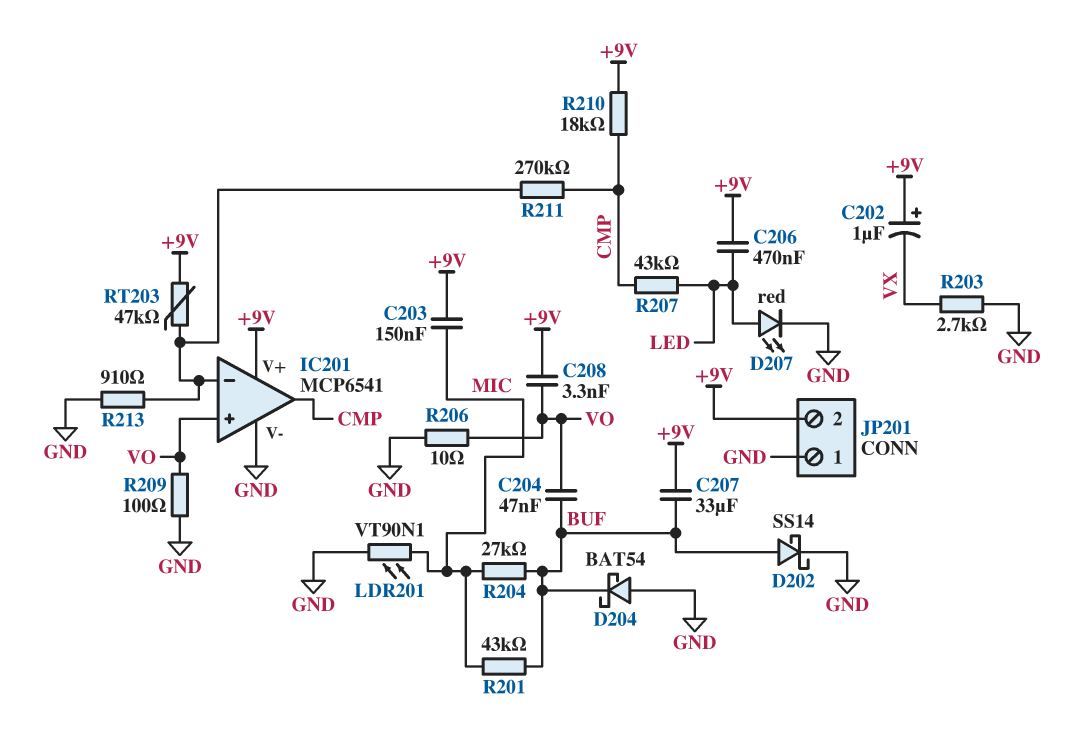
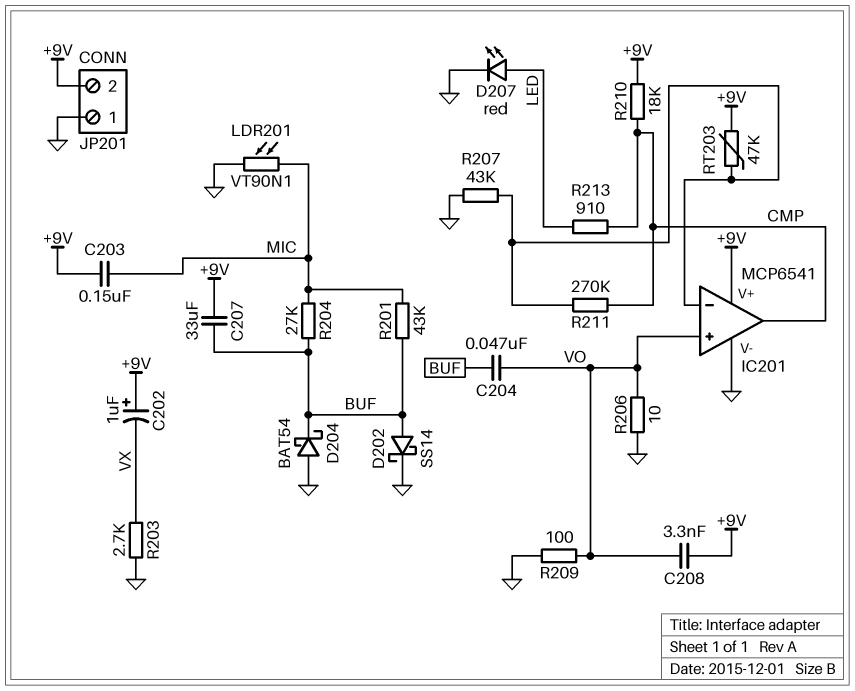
C206: 470nF (+9V, LED) -> none
R207: 43k (CMP, LED) -> 43k (GND, IC201/in-)
R213: 910 (GND, IC201/in-) -> 910 (CMP, LED)

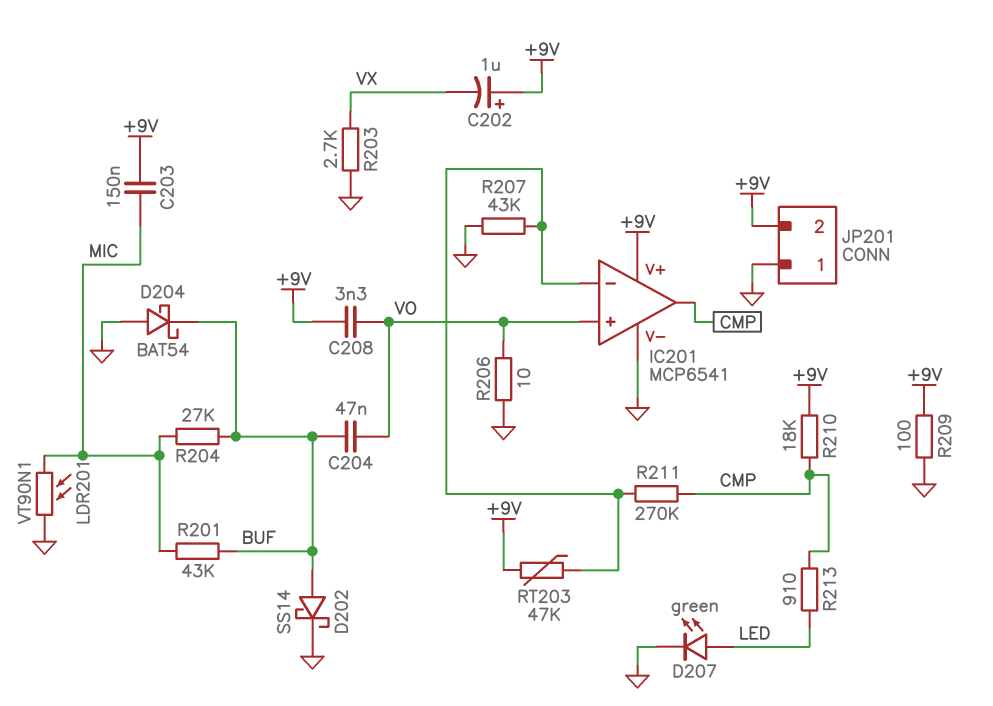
C207: 33uF (+9V, BUF) -> none
D207: LED red (A LED, K GND) -> LED green (A LED, K GND)
R209: 100 (GND, VO) -> 100 (+9V, GND)

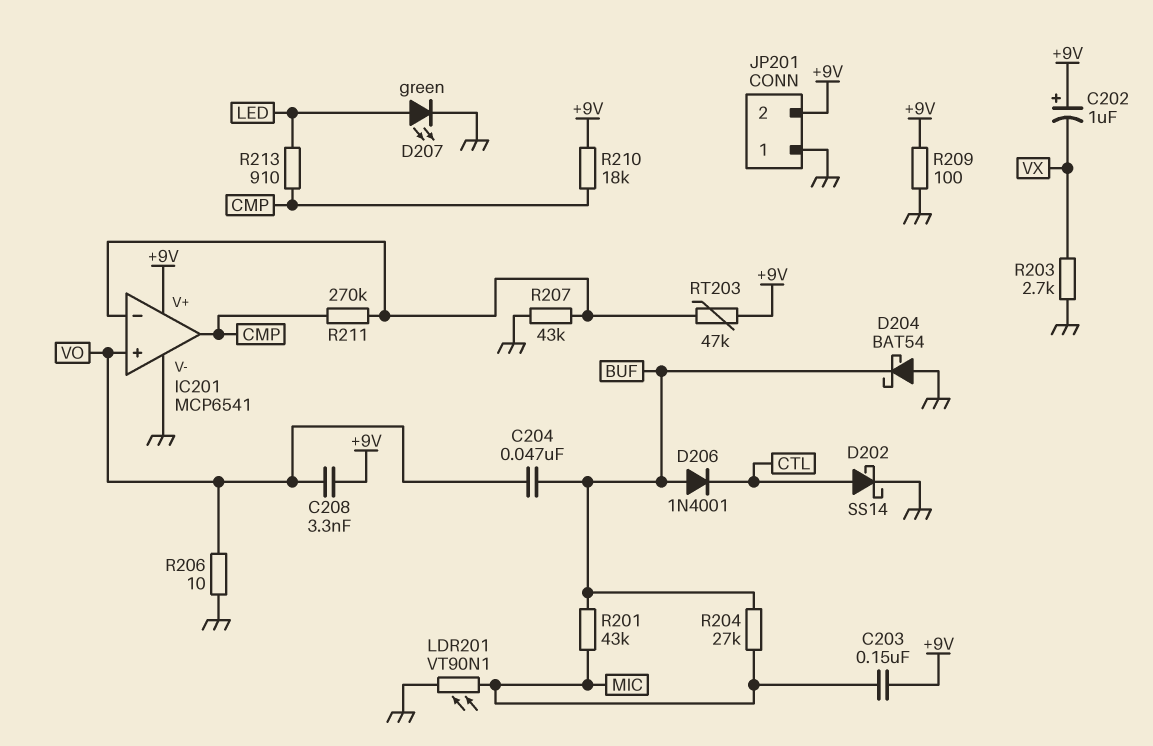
D202: schottky SS14 (A BUF, K GND) -> schottky SS14 (A CTL, K GND)
D206: none -> diode 1N4001 (A BUF, K CTL)

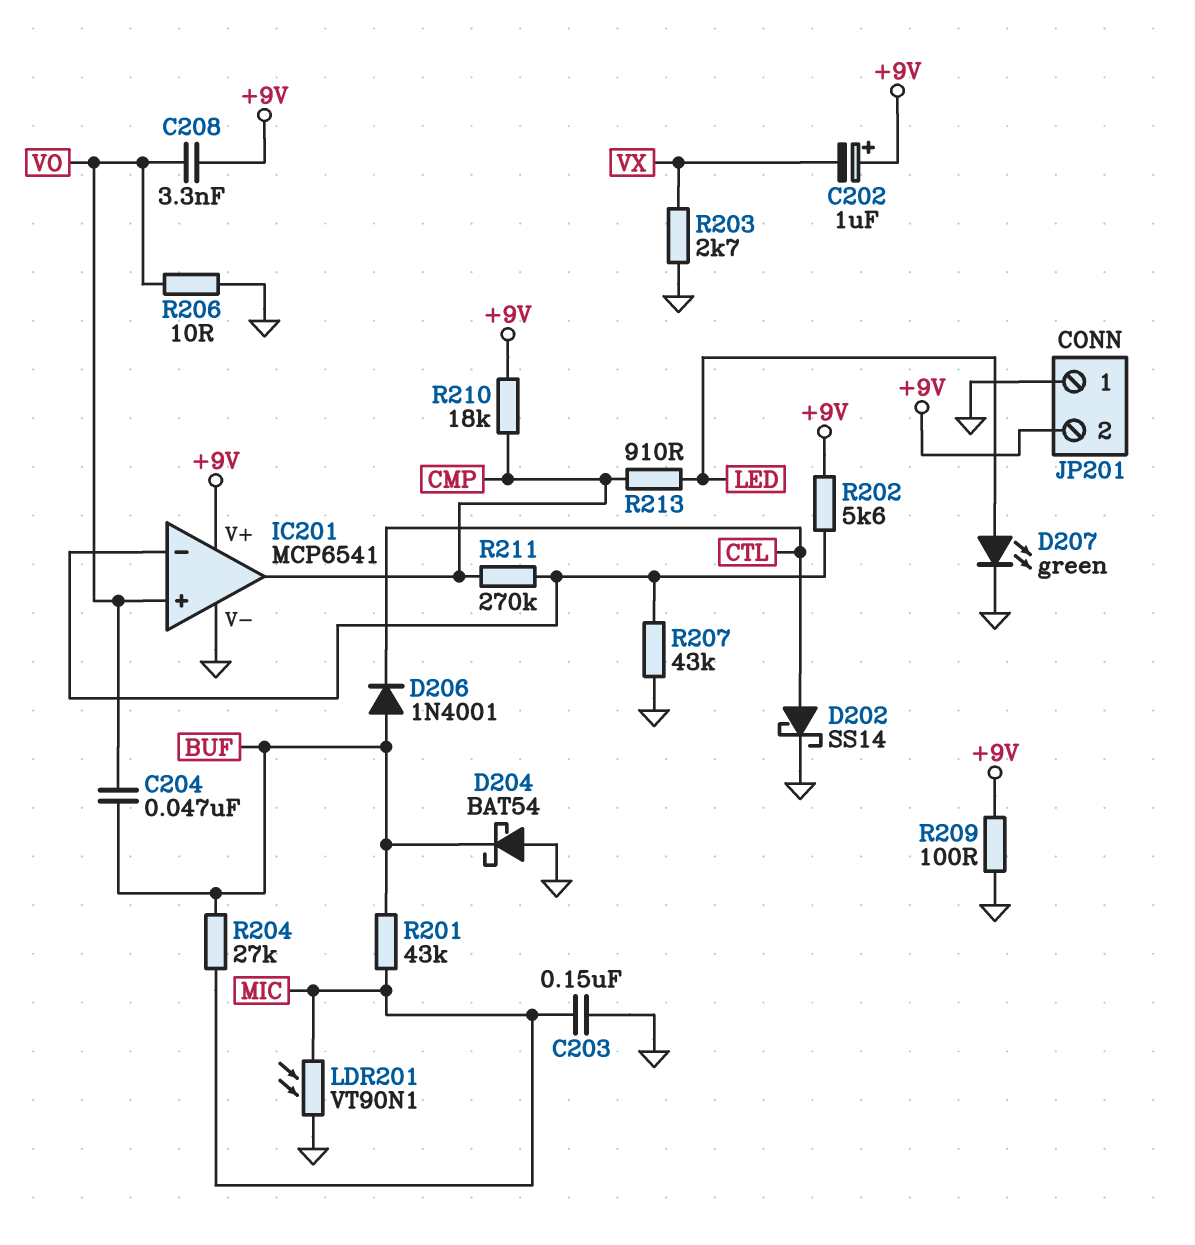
C203: 150nF (+9V, MIC) -> 150nF (GND, MIC)
R202: none -> 5.6k (+9V, IC201/in-)
RT203: 47k (+9V, IC201/in-) -> none

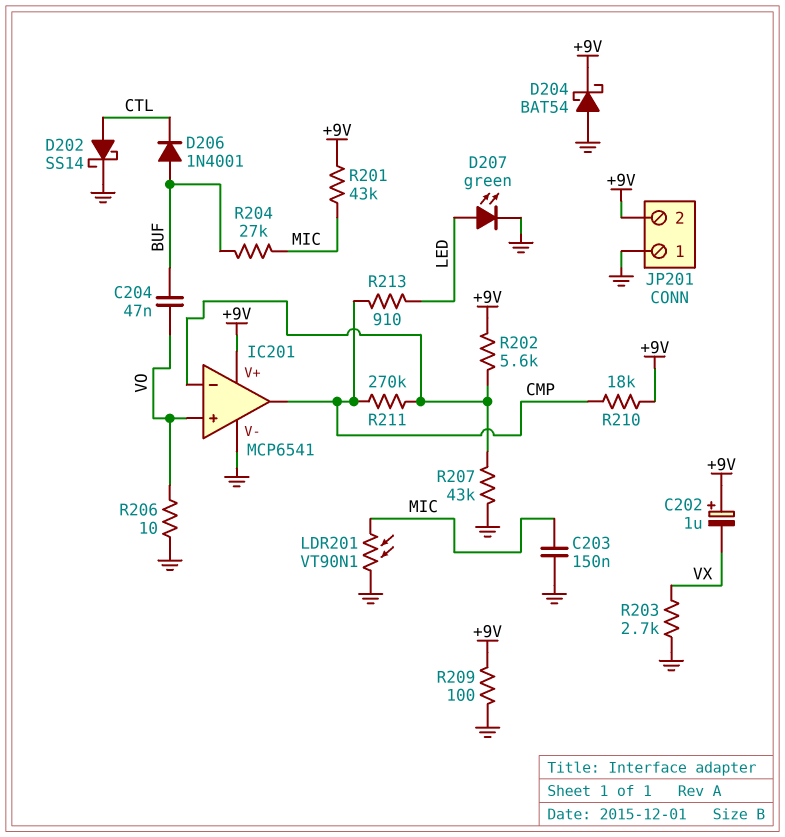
C208: 3.3nF (+9V, VO) -> none
D204: schottky BAT54 (A GND, K BUF) -> schottky BAT54 (A GND, K +9V)
R201: 43k (BUF, MIC) -> 43k (+9V, MIC)

